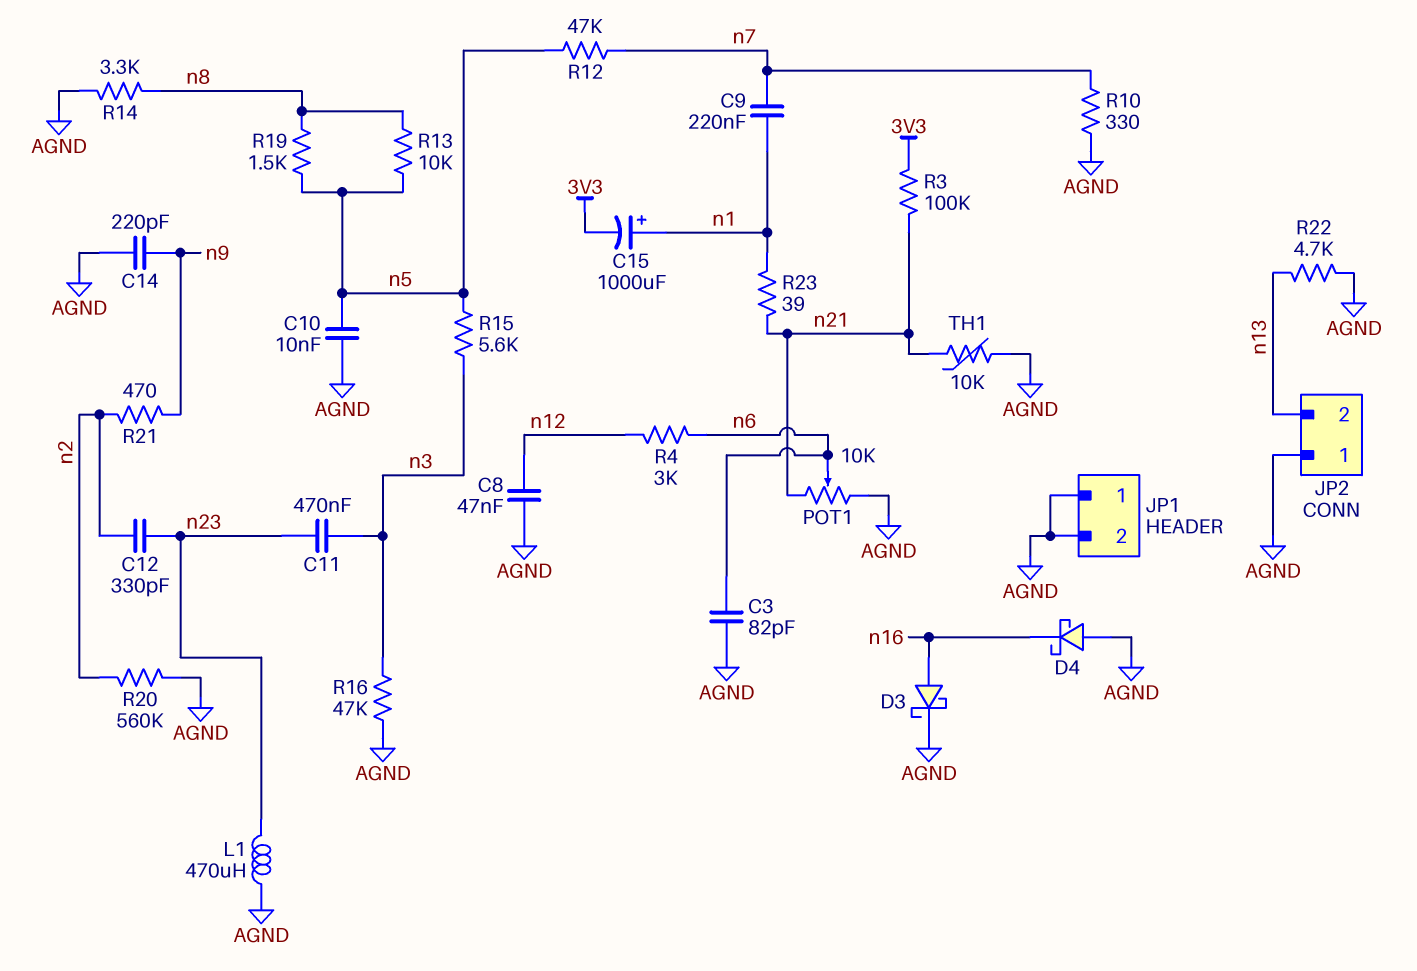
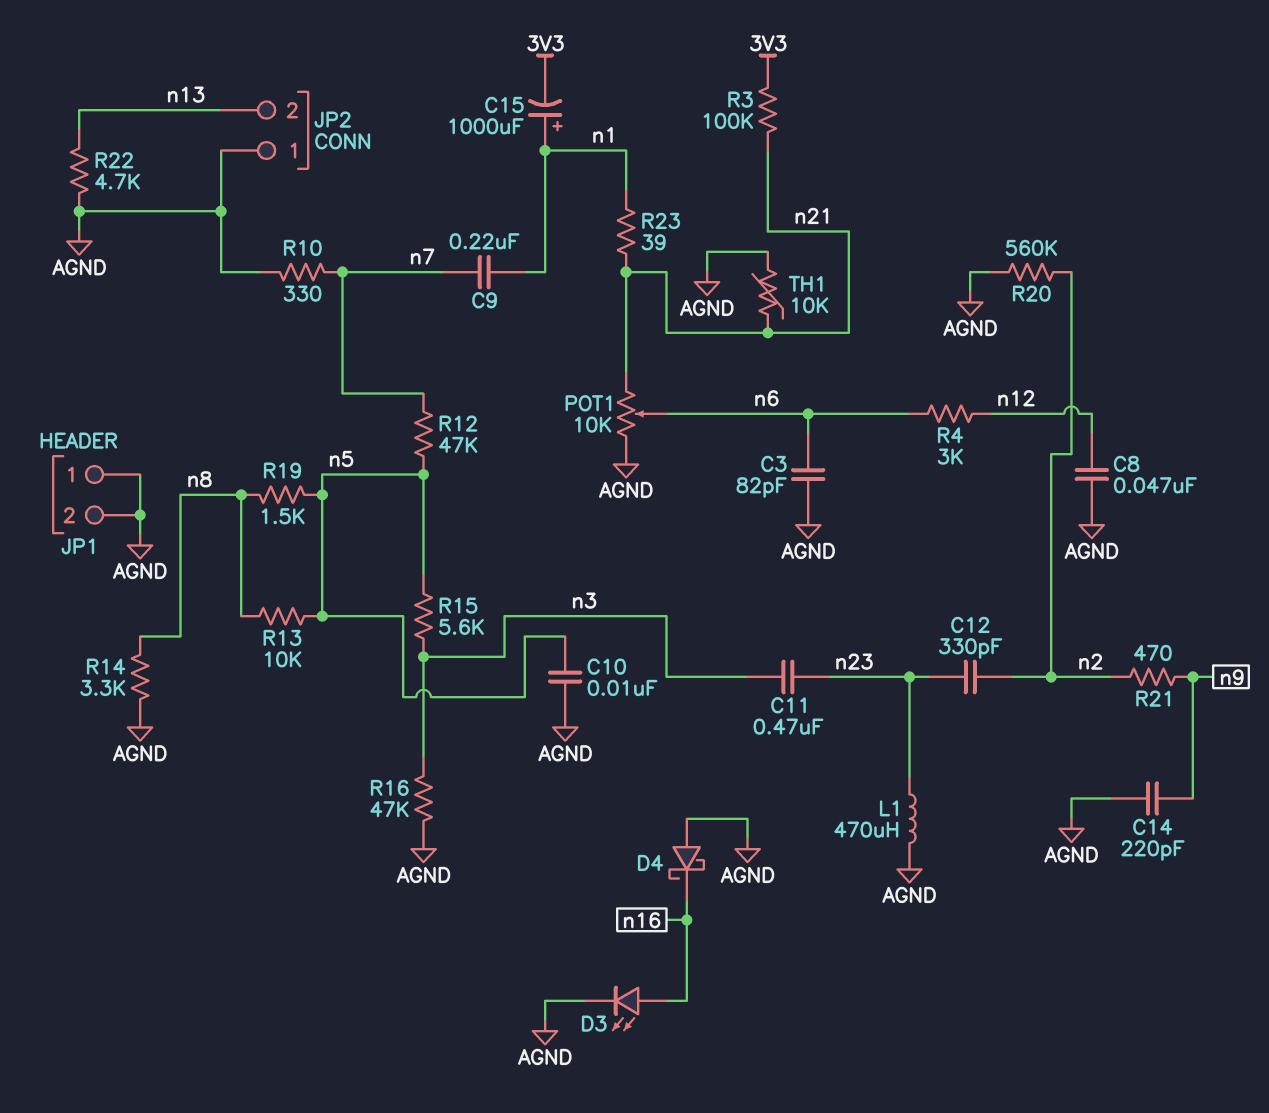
D3: schottky (A n16, K AGND) -> LED (A n16, K AGND)

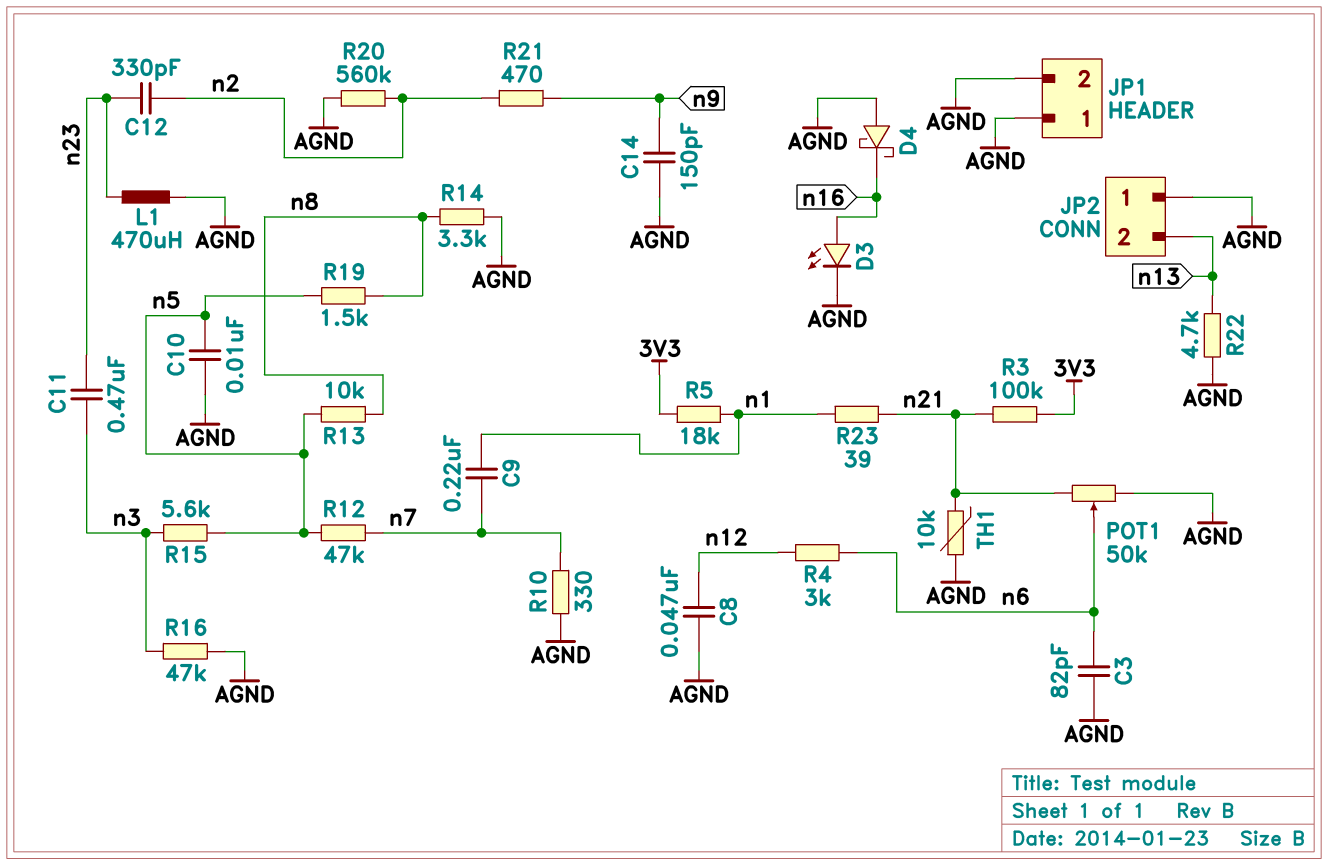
C14: 220pF (AGND, n9) -> 150pF (AGND, n9)
C15: 1000uF (plus n1, minus 3V3) -> none
POT1: 10k (AGND, n21, wiper n6) -> 50k (AGND, n21, wiper n6)
R5: none -> 18k (3V3, n1)

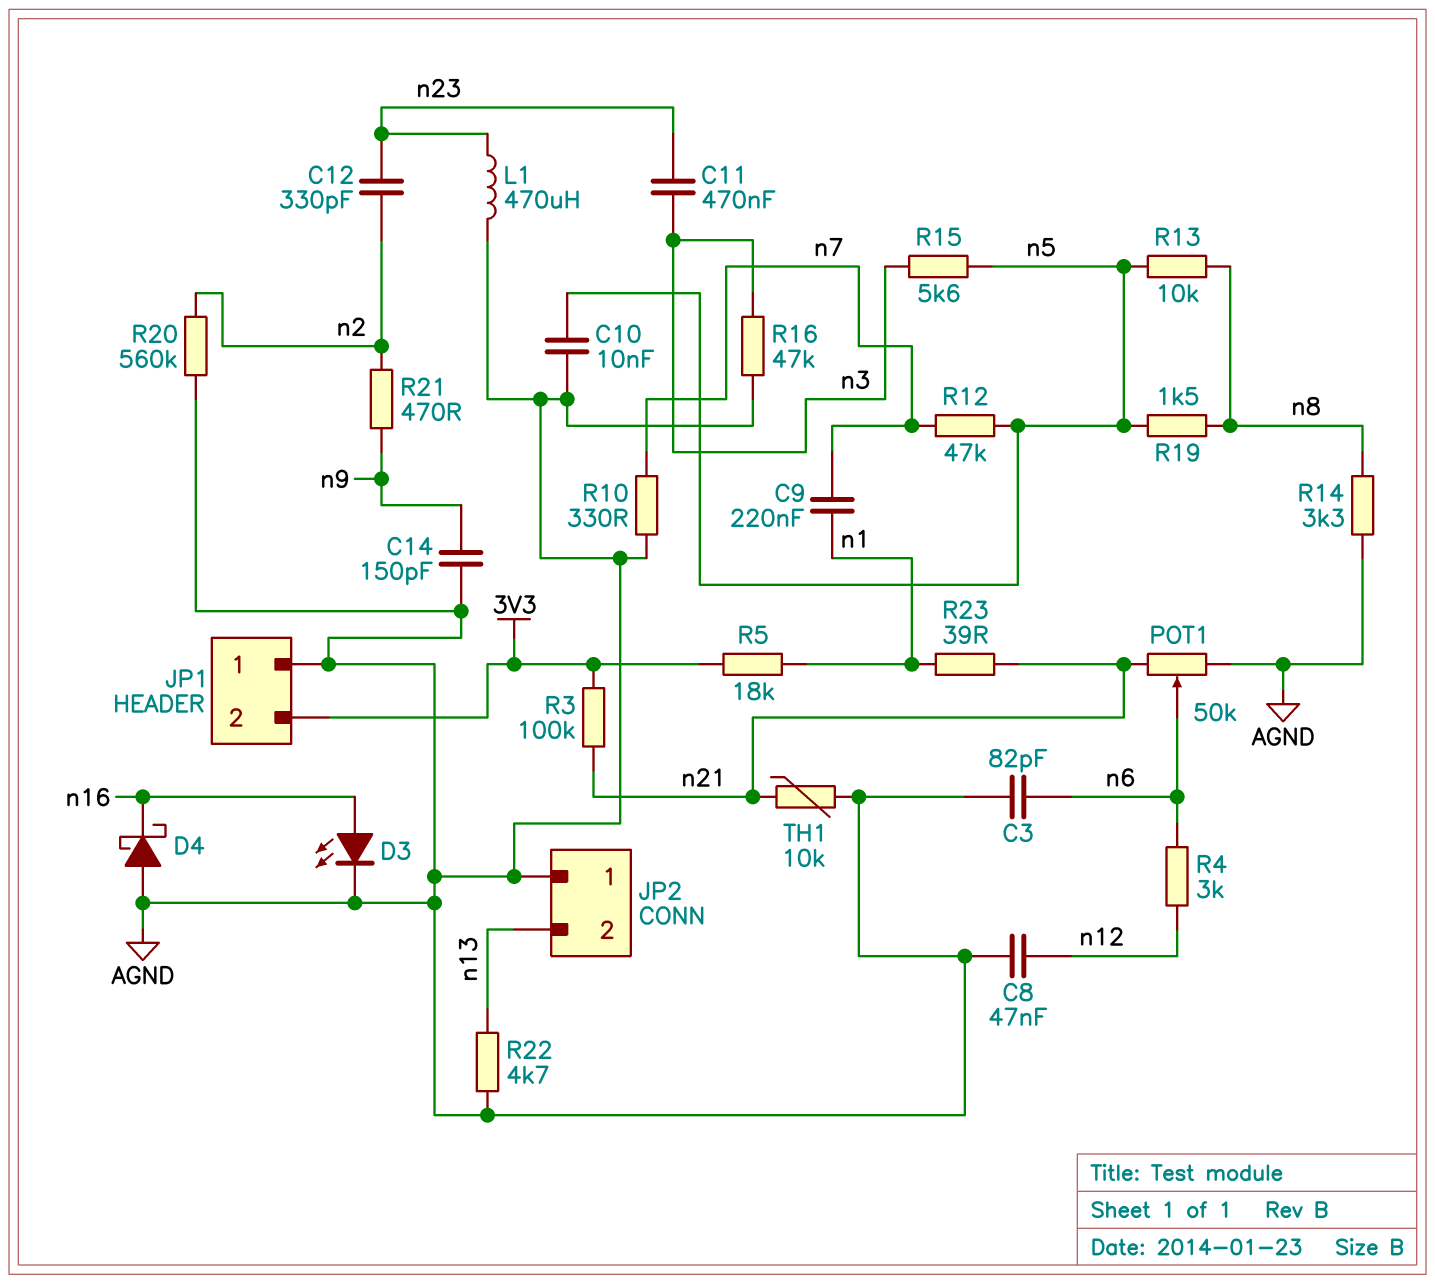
JP1 pin 2: AGND -> 3V3

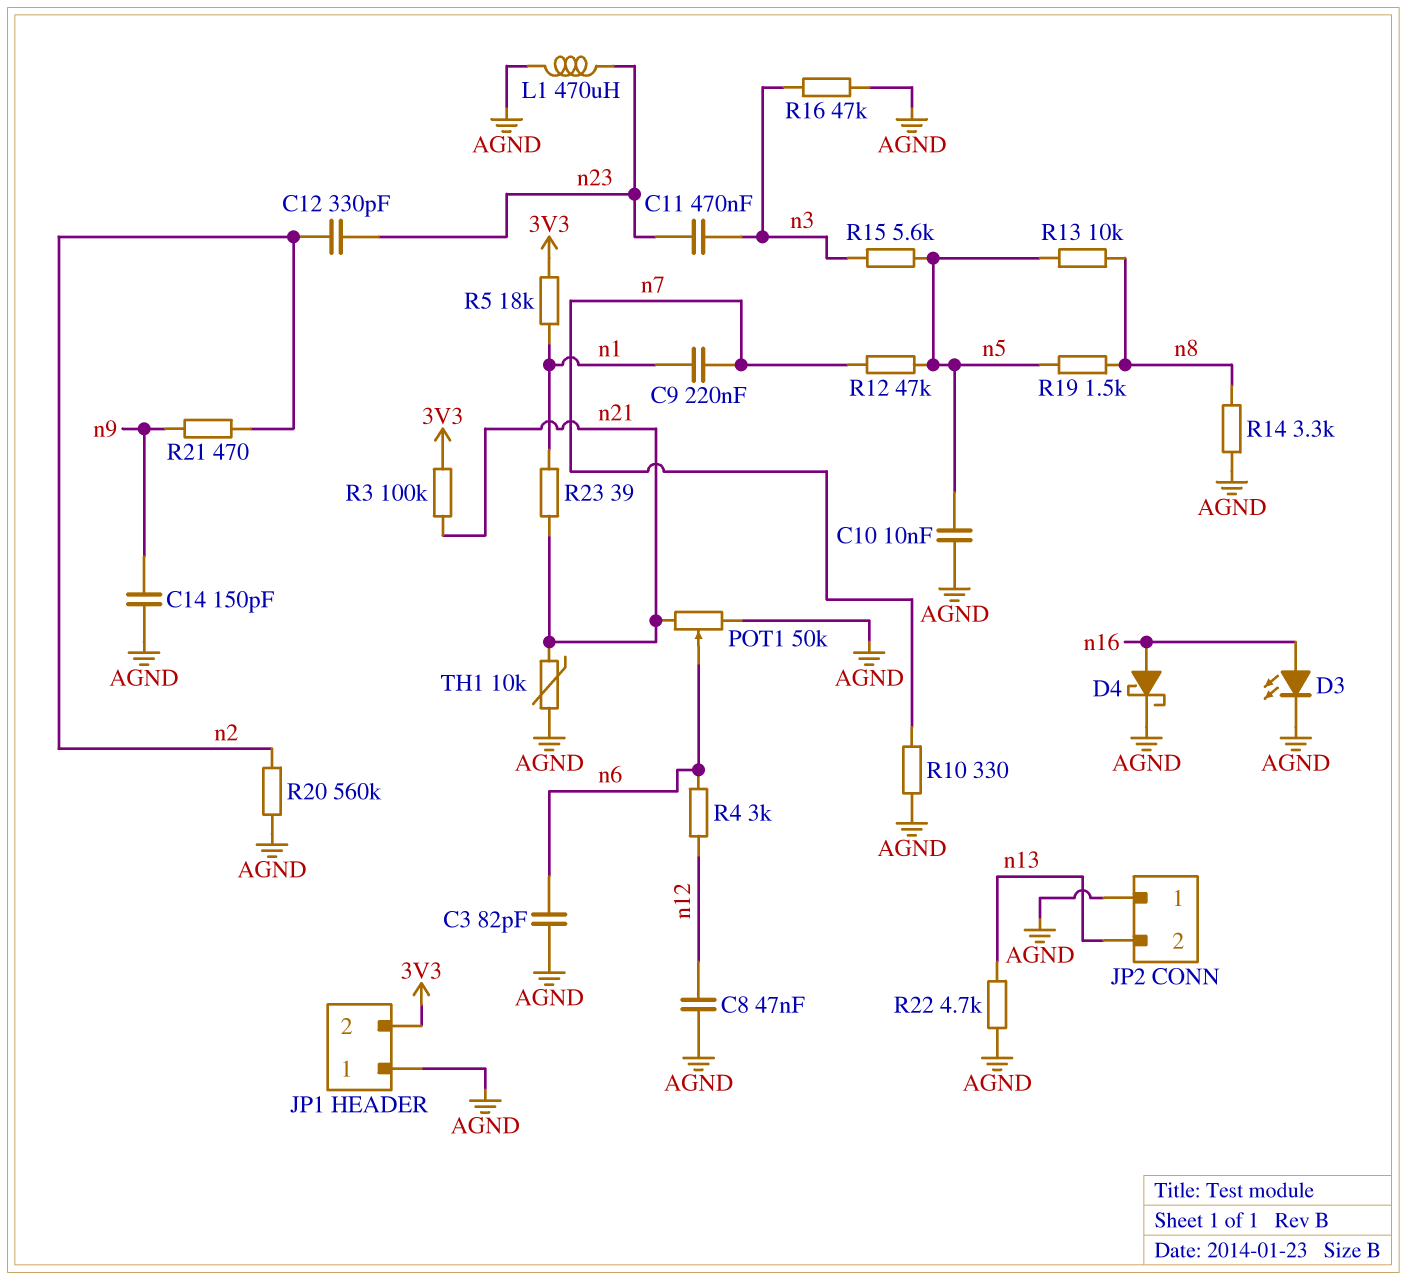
D4: schottky (A AGND, K n16) -> schottky (A n16, K AGND)

